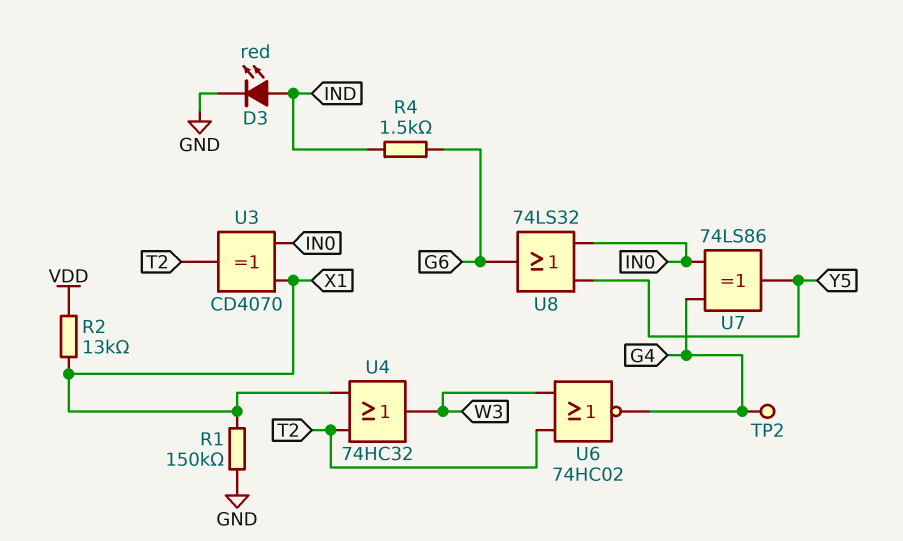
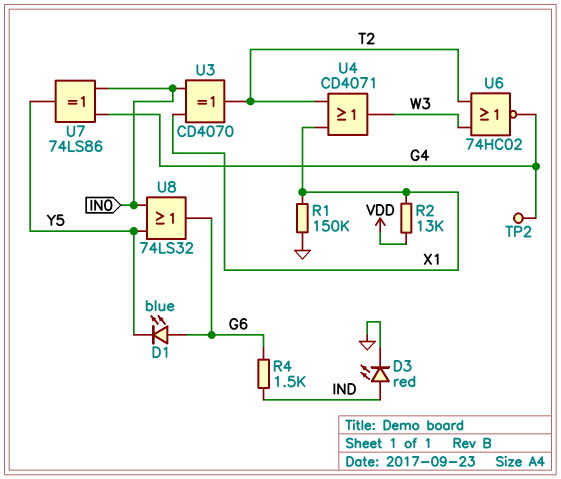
D1: none -> LED blue (A G6, K Y5)
U4: OR 74HC32 (in T2, in X1, out W3) -> OR CD4071 (in T2, in X1, out W3)

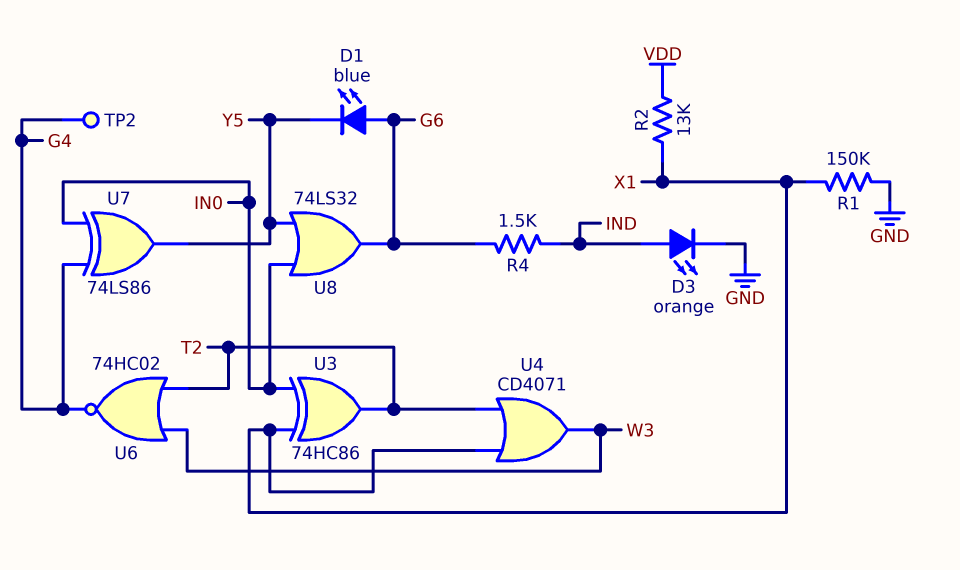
D3: LED red (A IND, K GND) -> LED orange (A IND, K GND)
U3: XOR CD4070 (in IN0, in X1, out T2) -> XOR 74HC86 (in IN0, in X1, out T2)

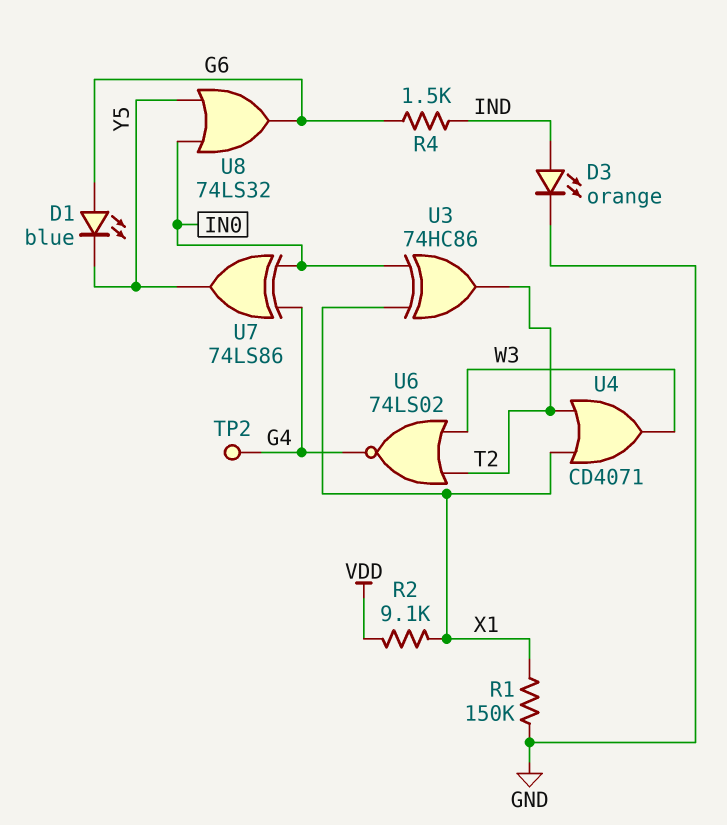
R2: 13k (VDD, X1) -> 9.1k (VDD, X1)
U6: NOR 74HC02 (in T2, in W3, out G4) -> NOR 74LS02 (in T2, in W3, out G4)

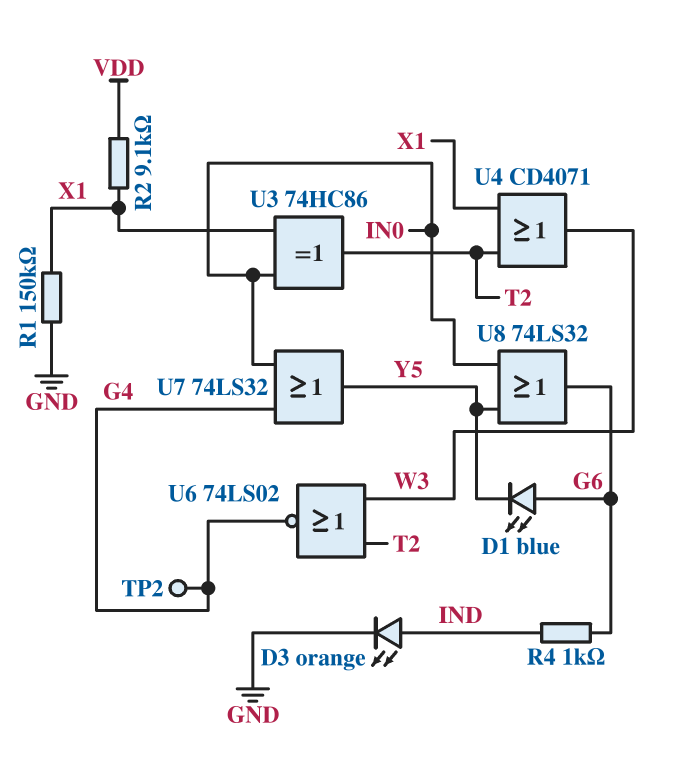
R4: 1.5k (G6, IND) -> 1k (G6, IND)
U7: XOR 74LS86 (in G4, in IN0, out Y5) -> OR 74LS32 (in G4, in IN0, out Y5)

